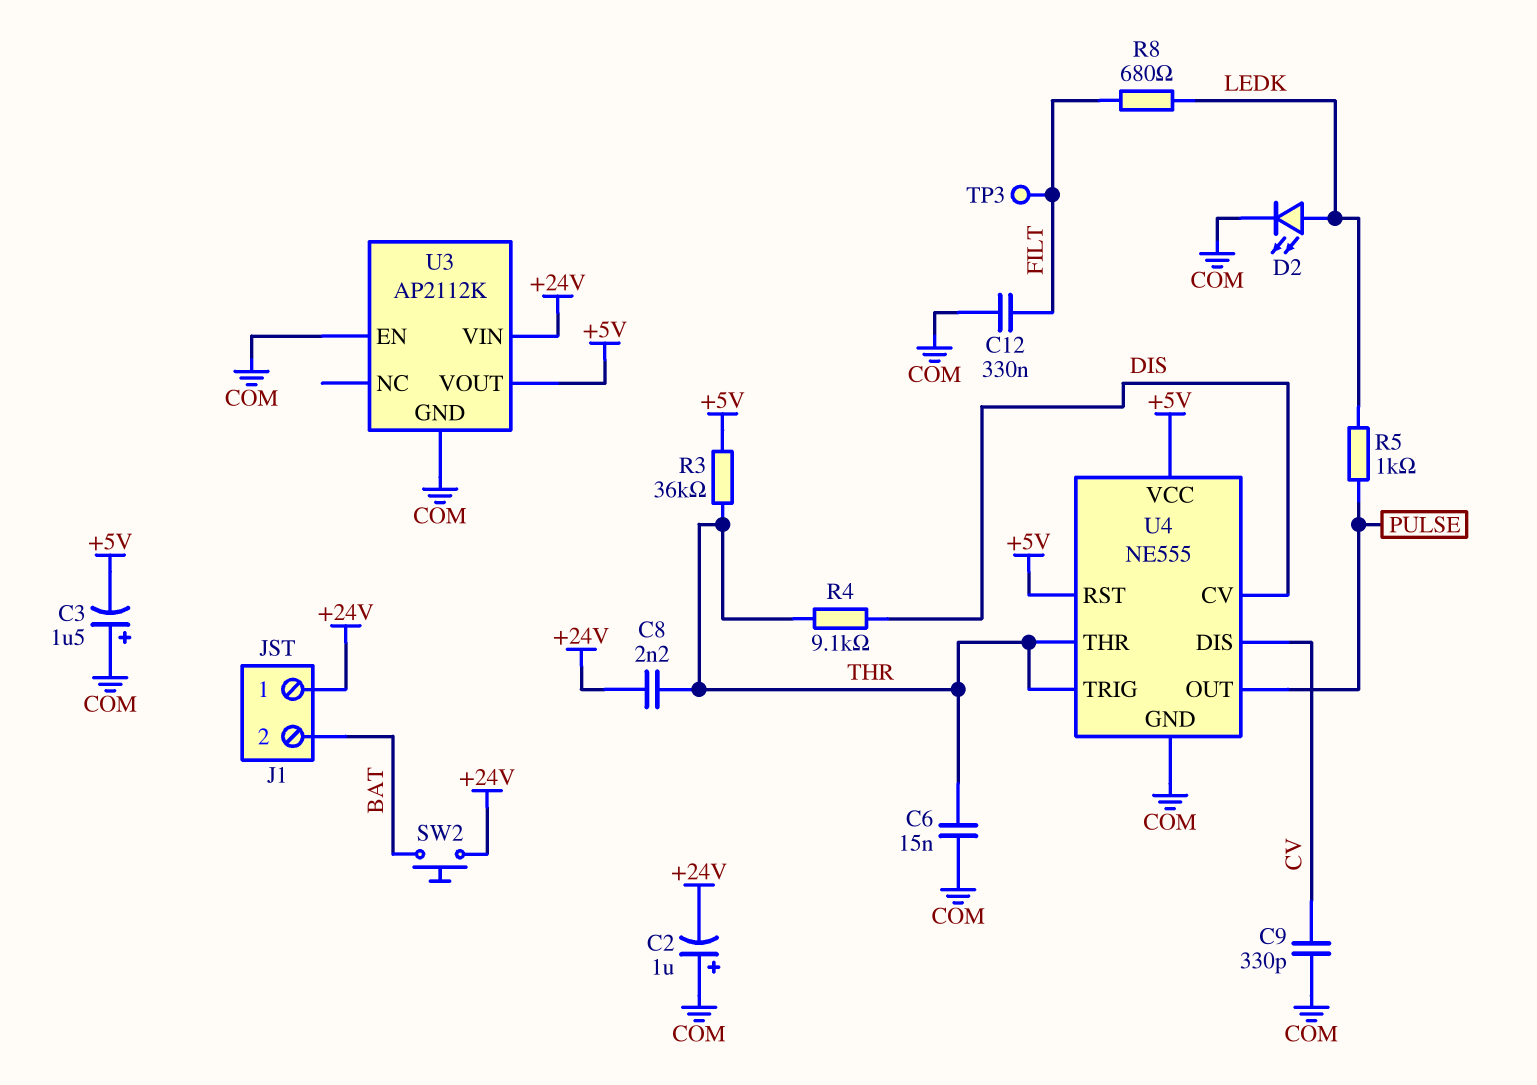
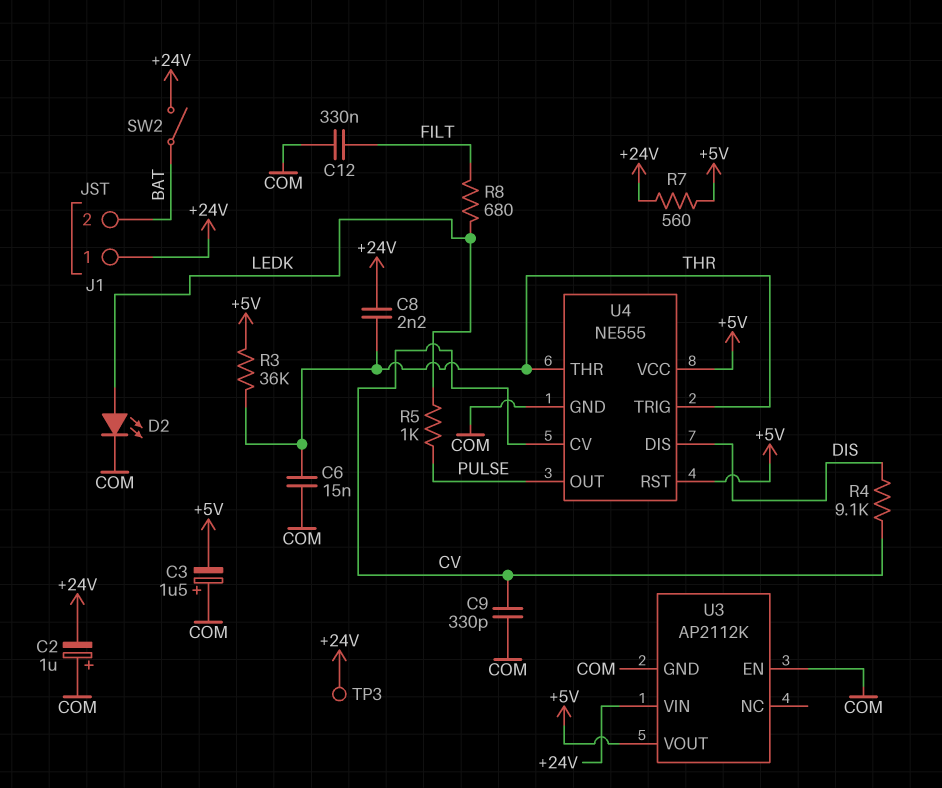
R4: 9.1k (DIS, THR) -> 9.1k (CV, DIS)
R7: none -> 560 (+5V, +24V)
SW2: button (+24V, BAT) -> switch (+24V, BAT)
TP3: test point (FILT) -> test point (+24V)
U4 pin CV: DIS -> CV
U4 pin DIS: CV -> DIS

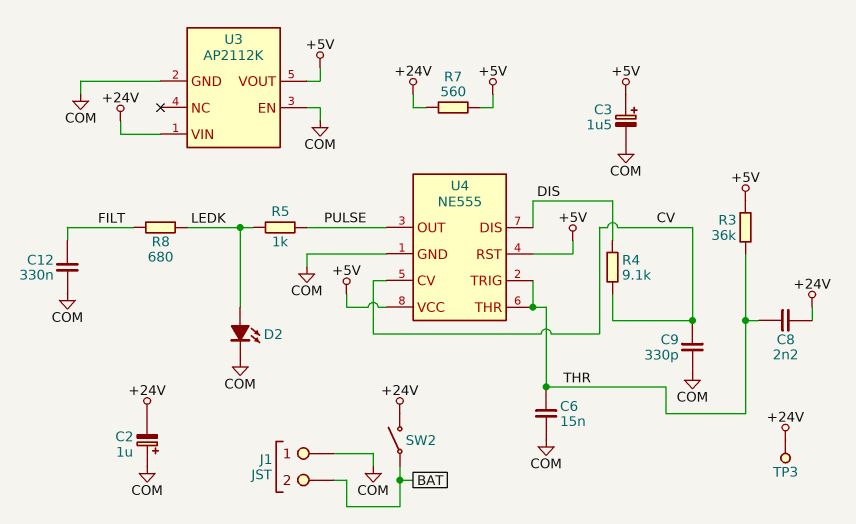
C3: 1.5uF (plus COM, minus +5V) -> 1.5uF (plus +5V, minus COM)
J1 pin 1: +24V -> COM

